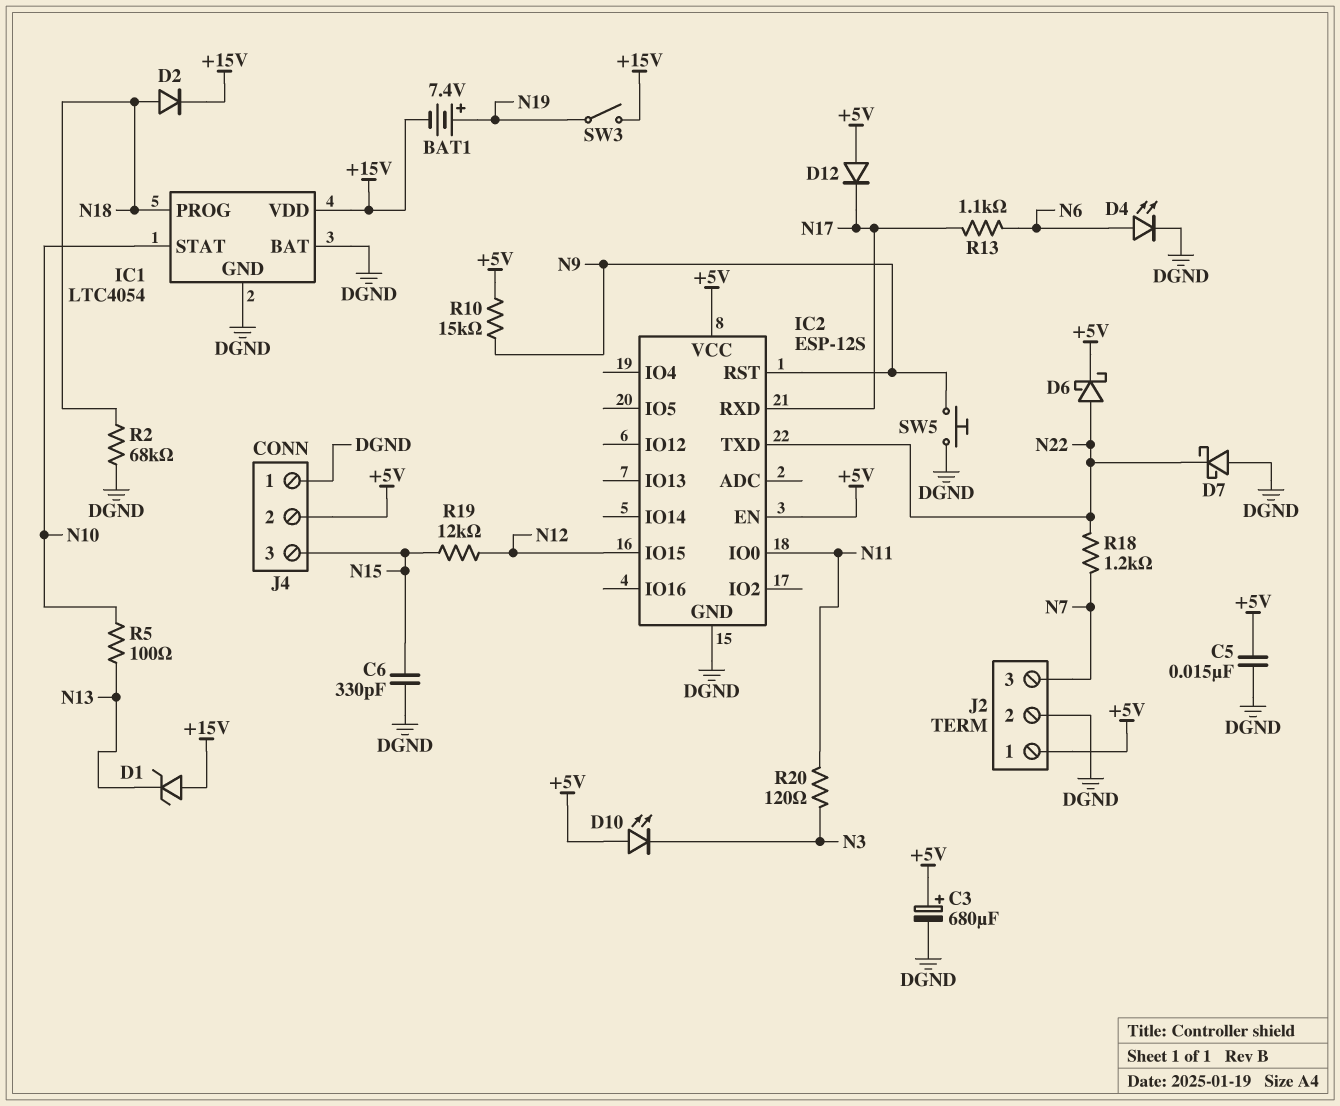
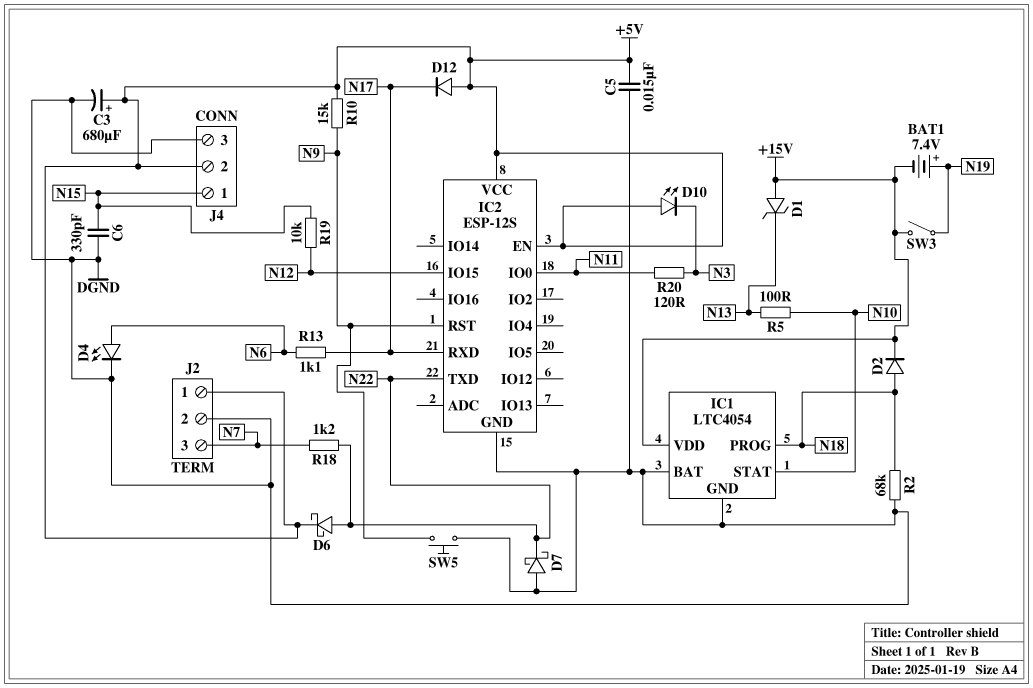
J4 pin 1: DGND -> N15
J4 pin 3: N15 -> DGND
R19: 12k (N12, N15) -> 10k (N12, N15)

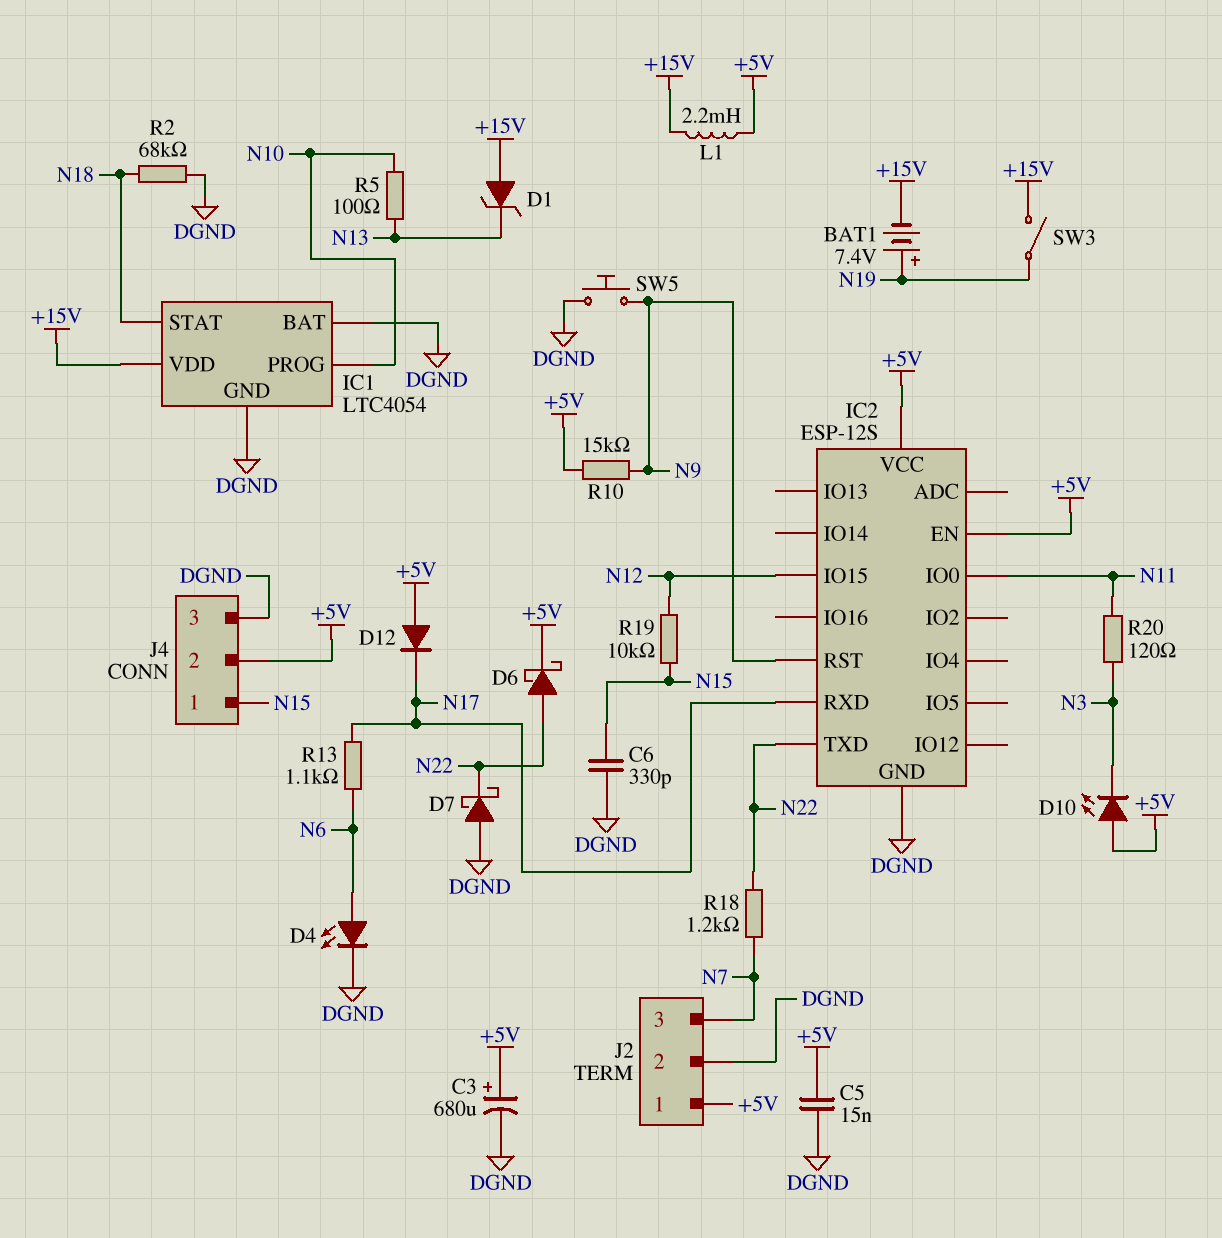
D2: diode (A N18, K +15V) -> none
IC1 pin PROG: N18 -> N10
IC1 pin STAT: N10 -> N18
L1: none -> 2.2mH (+5V, +15V)

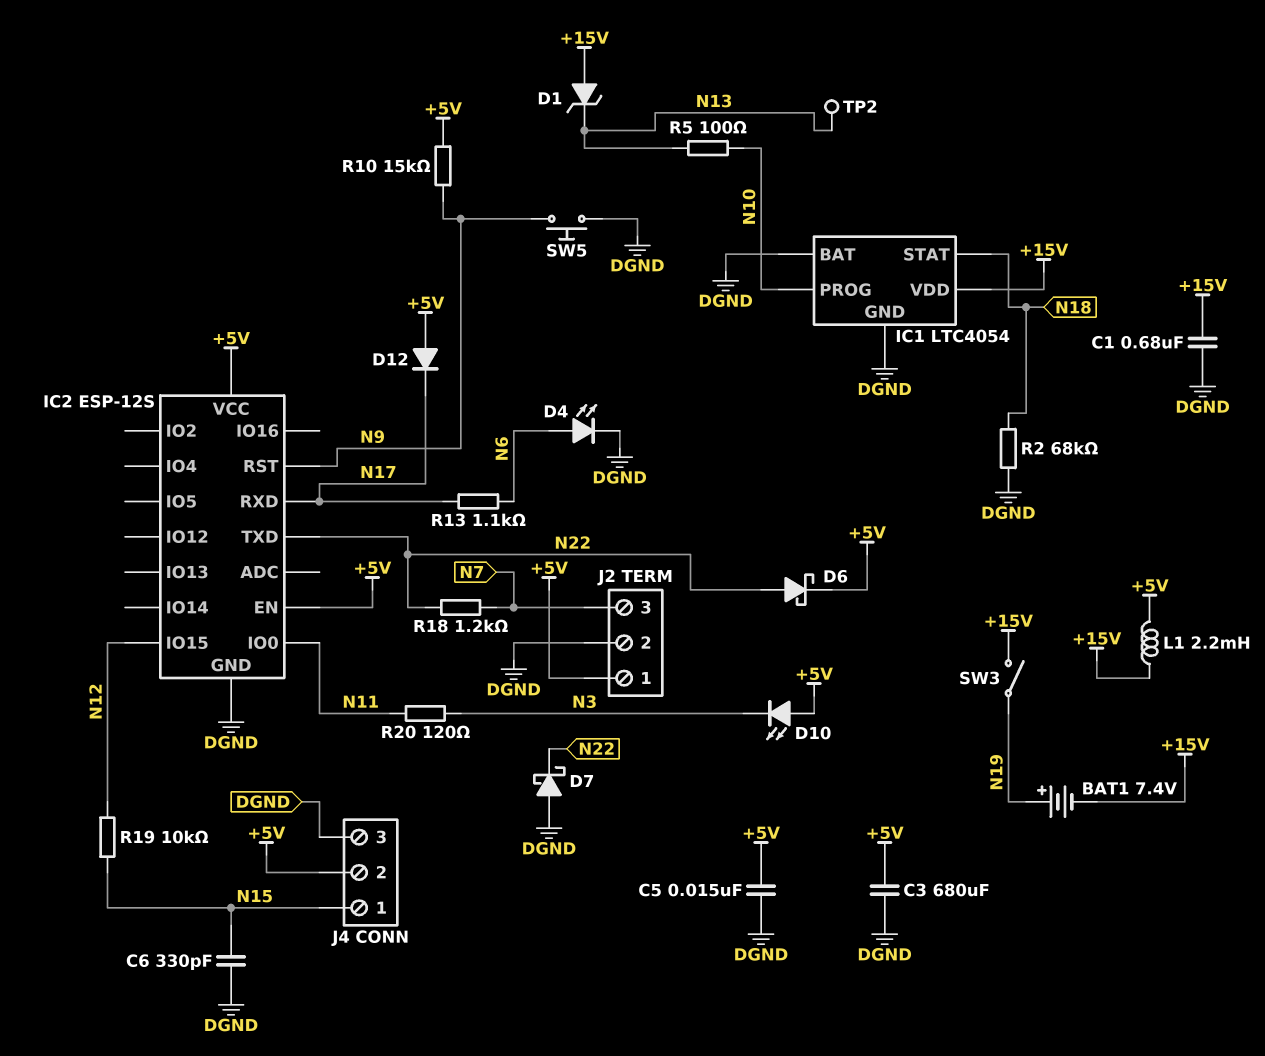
C1: none -> 680nF (+15V, DGND)
C3: 680uF (plus +5V, minus DGND) -> 680uF (+5V, DGND)
TP2: none -> test point (N13)

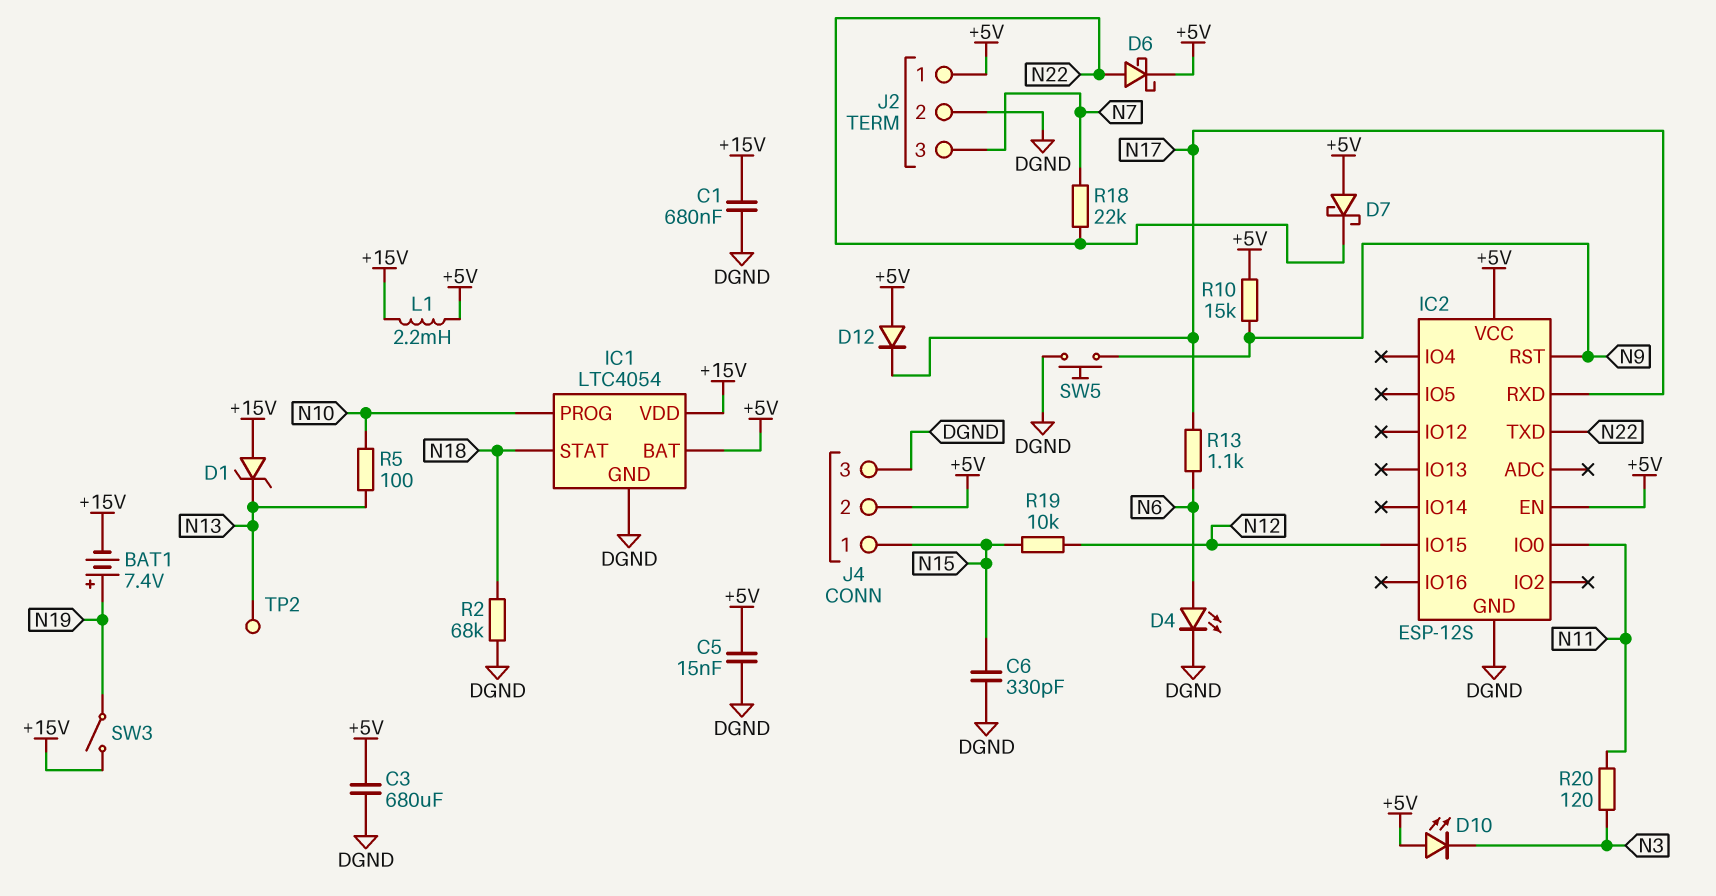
D7: schottky (A DGND, K N22) -> schottky (A +5V, K N22)
IC1 pin BAT: DGND -> +5V
R18: 1.2k (N7, N22) -> 22k (N7, N22)

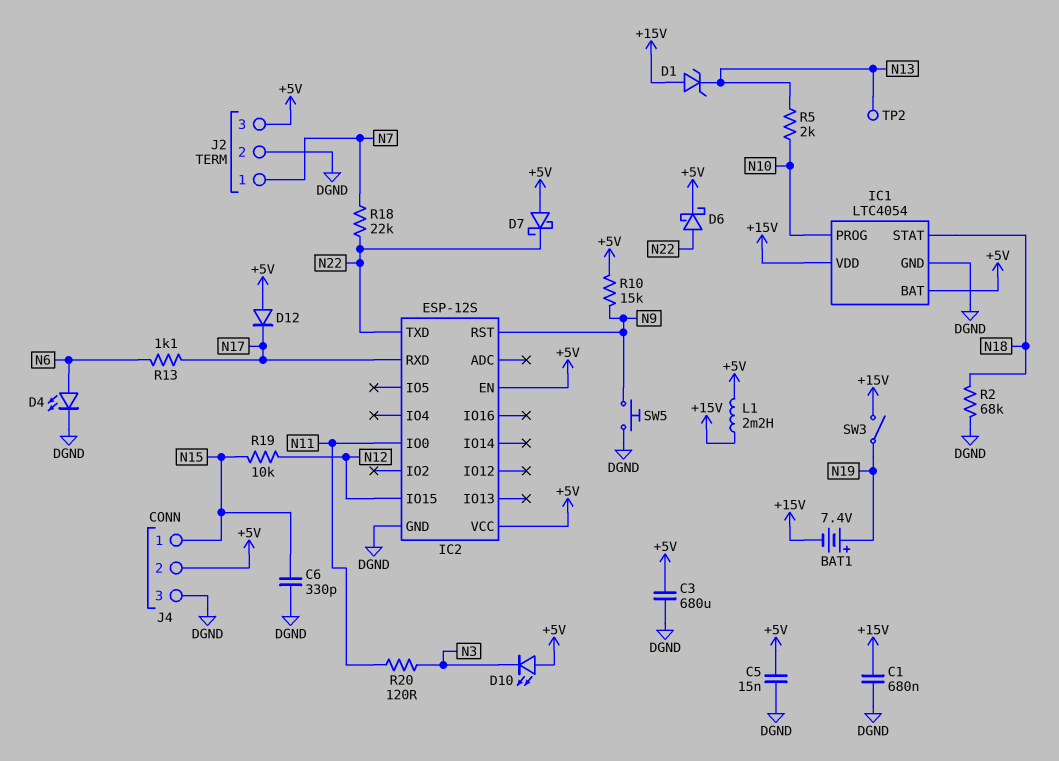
J2 pin 1: +5V -> N7
J2 pin 3: N7 -> +5V
R5: 100 (N10, N13) -> 2k (N10, N13)

